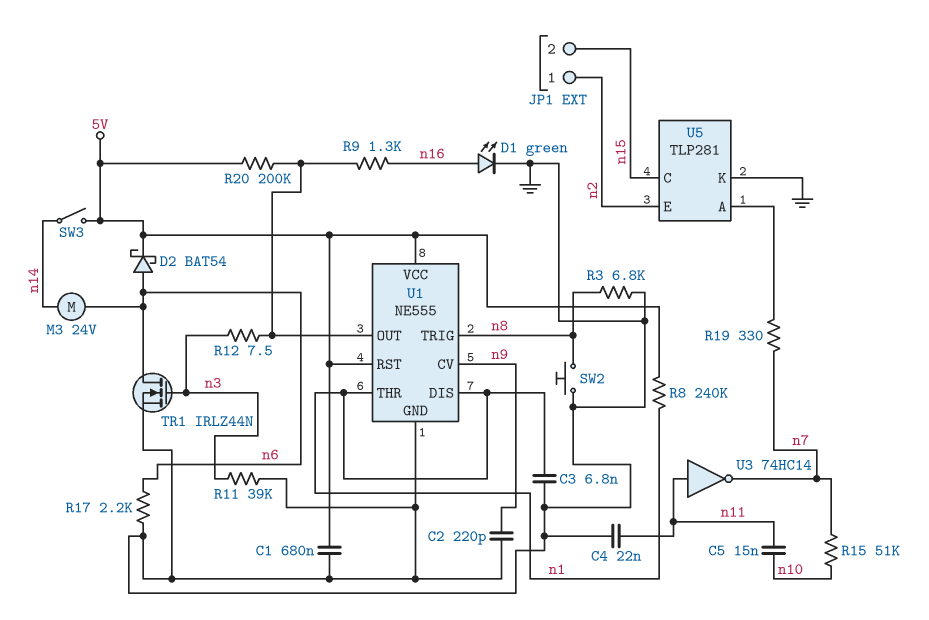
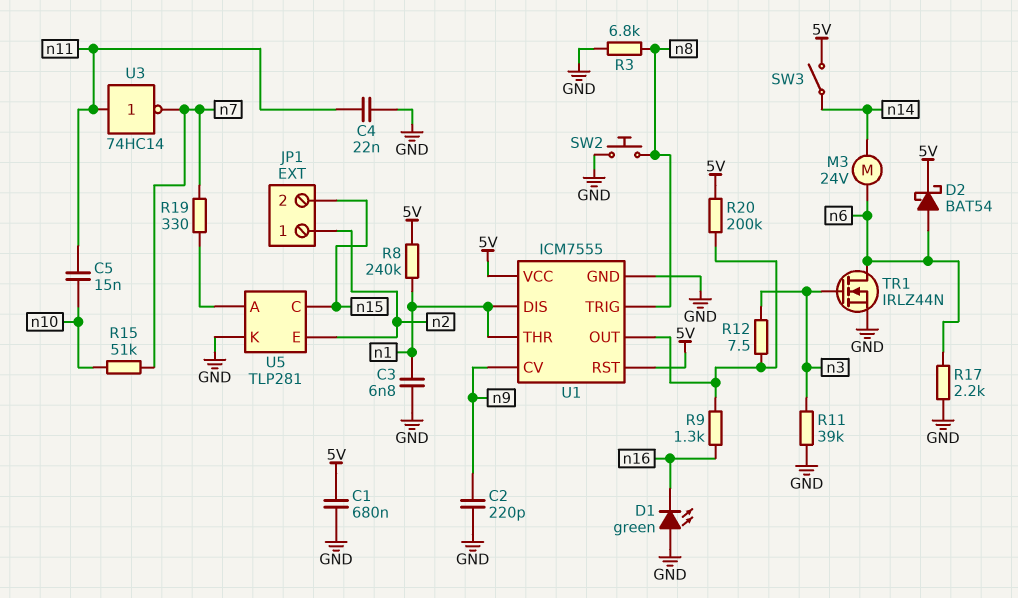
D1: LED green (A n16, K GND) -> LED green (A GND, K n16)
U1: NE555 -> ICM7555

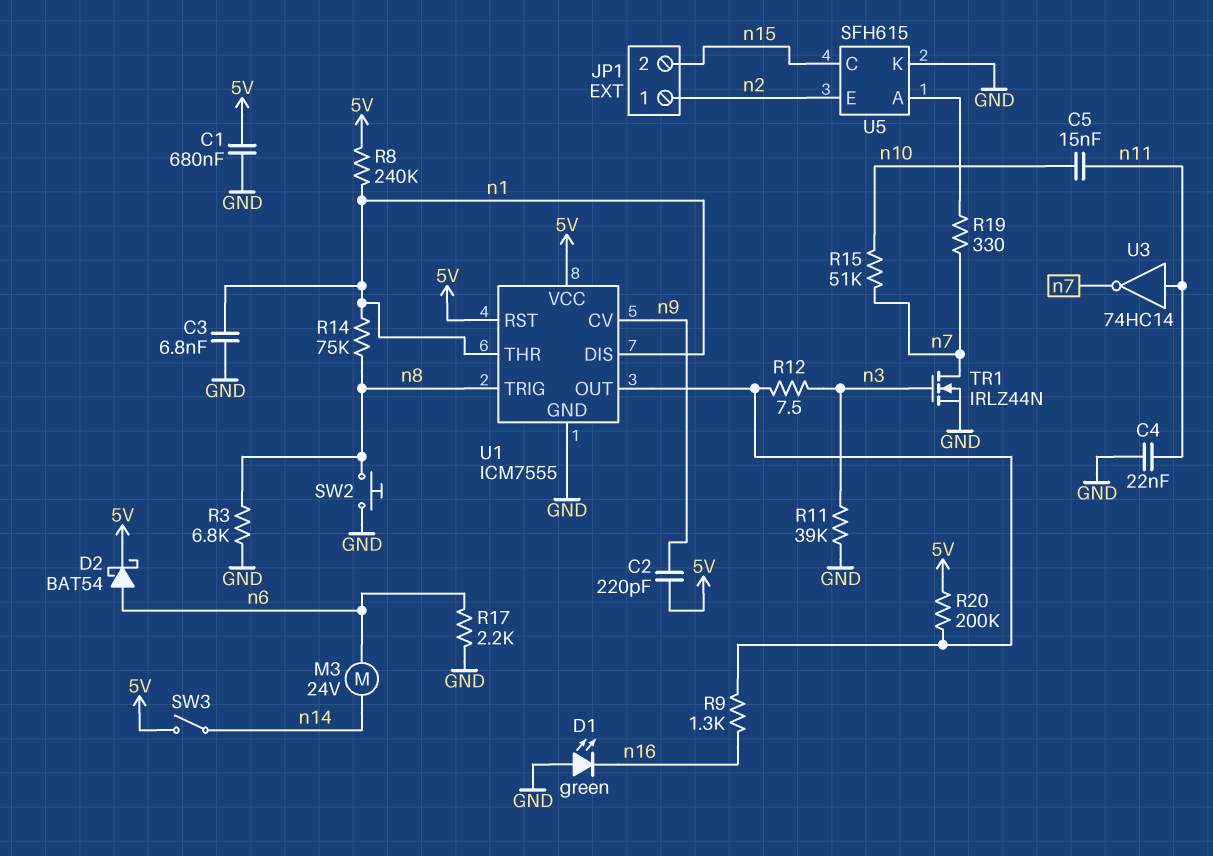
C2: 220pF (GND, n9) -> 220pF (5V, n9)
R14: none -> 75k (n1, n8)
TR1: NMOS IRLZ44N (G n3, D n6, S GND) -> NMOS IRLZ44N (G n3, D n7, S GND)
U5: TLP281 -> SFH615

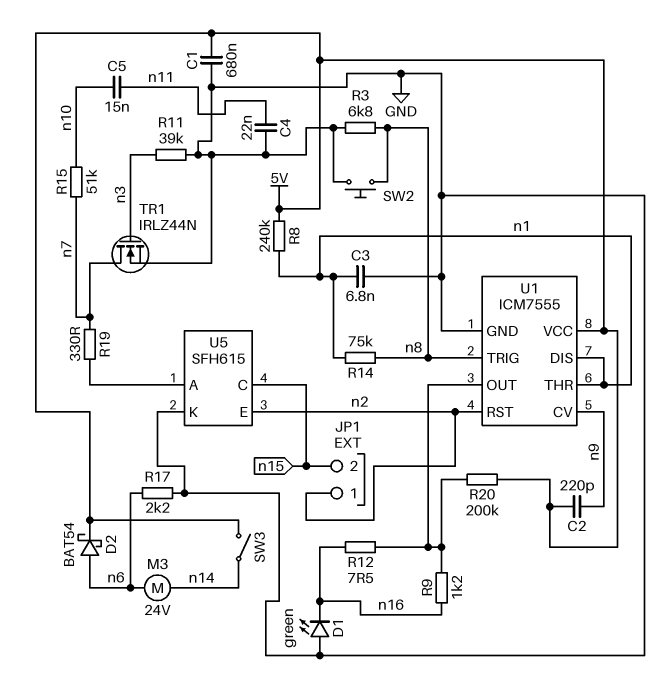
R9: 1.3k (U1/OUT, n16) -> 1.2k (U1/OUT, n16)
R12: 7.5 (U1/OUT, n3) -> 7.5 (U1/OUT, n16)
U1 pin RST: 5V -> n2
U3: NOT 74HC14 (in n11, out n7) -> none

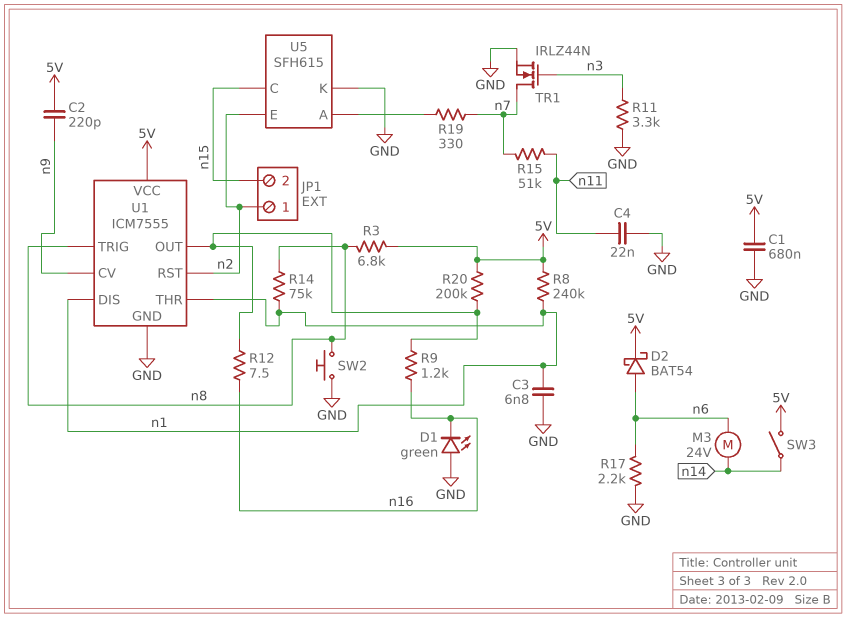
C5: 15nF (n10, n11) -> none
R3: 6.8k (GND, n8) -> 6.8k (5V, n8)
R11: 39k (GND, n3) -> 3.3k (GND, n3)
R15: 51k (n7, n10) -> 51k (n7, n11)

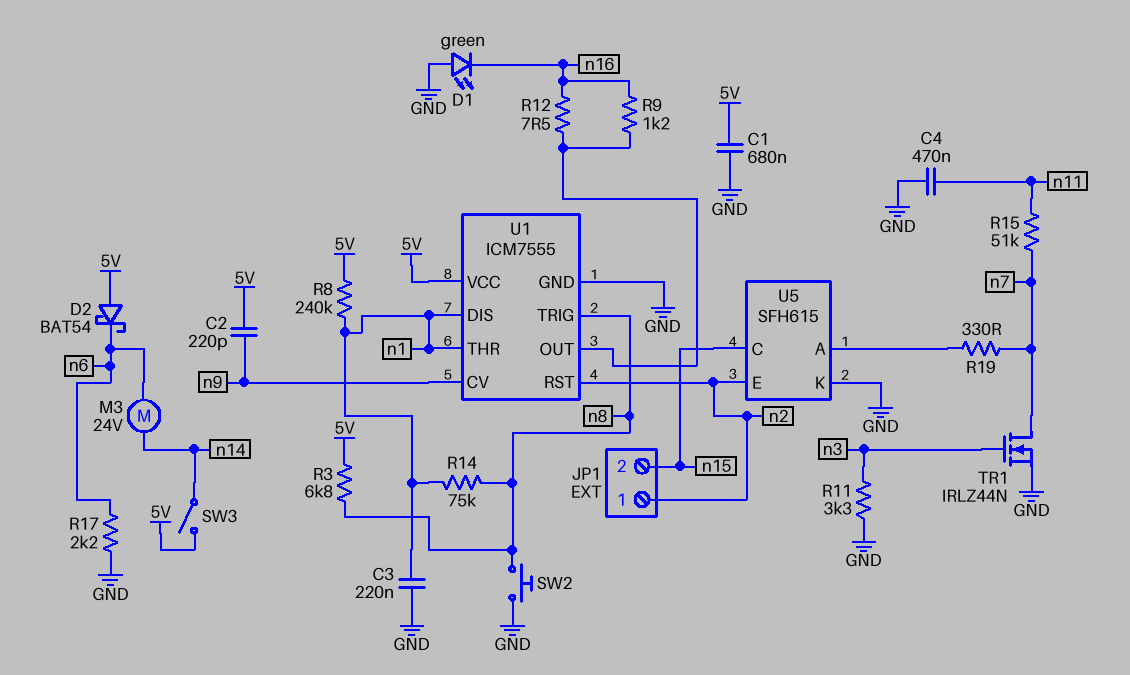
C3: 6.8nF (GND, n1) -> 220nF (GND, n1)
C4: 22nF (GND, n11) -> 470nF (GND, n11)
D2: schottky BAT54 (A n6, K 5V) -> schottky BAT54 (A 5V, K n6)
R20: 200k (5V, U1/OUT) -> none

